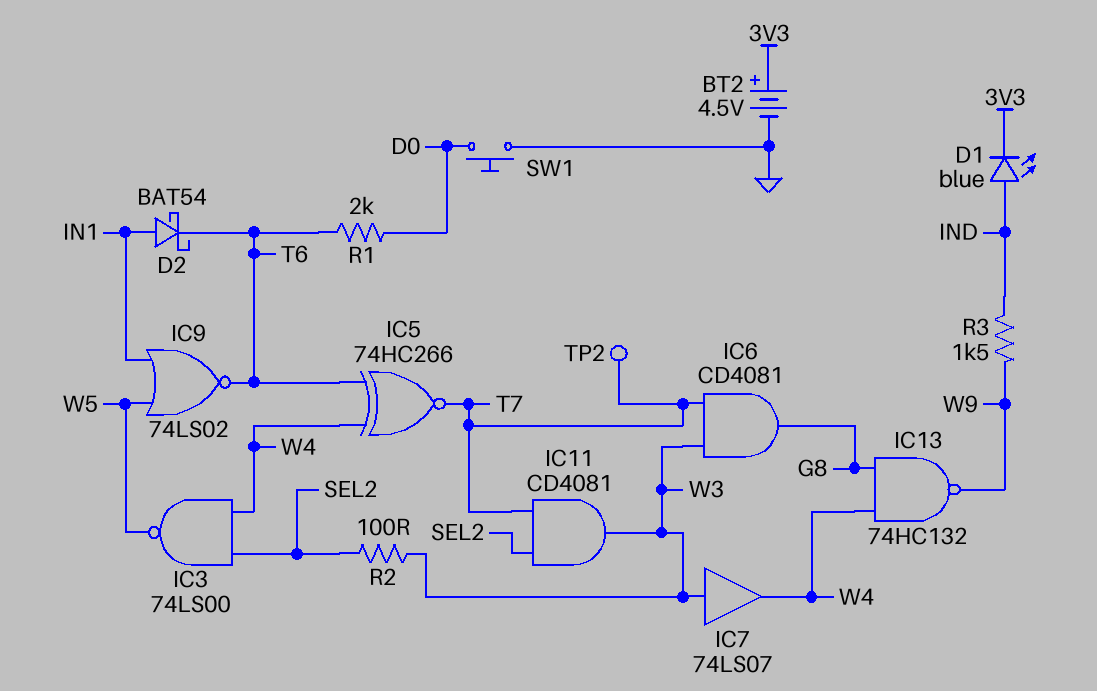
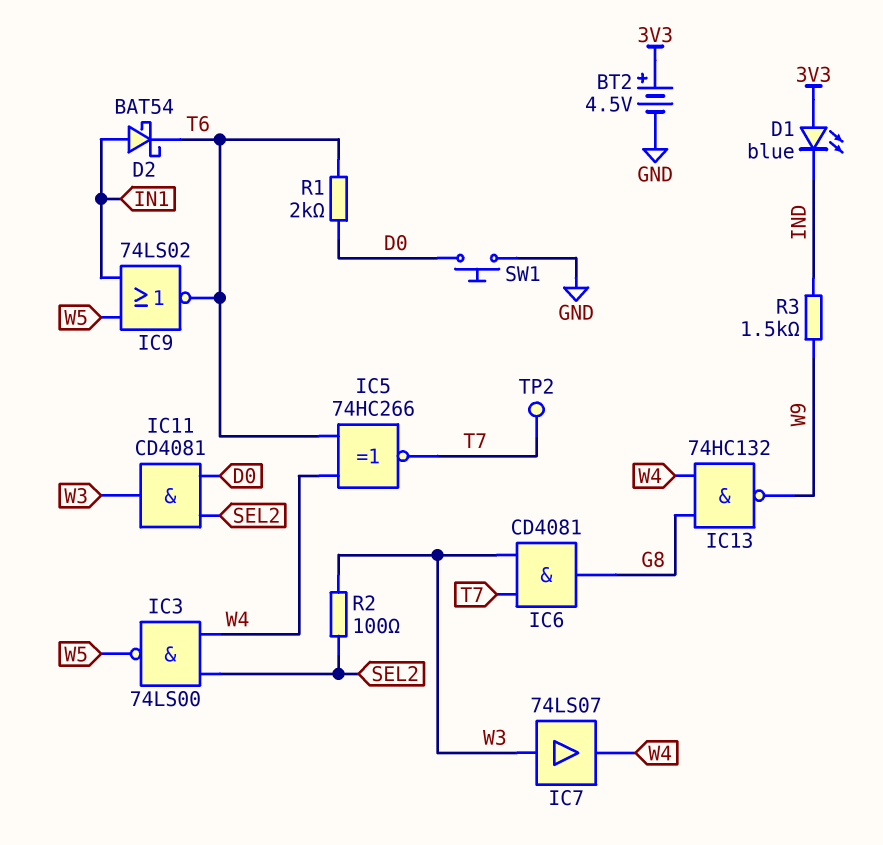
D1: LED blue (A IND, K 3V3) -> LED blue (A 3V3, K IND)
IC11: AND CD4081 (in SEL2, in T7, out W3) -> AND CD4081 (in D0, in SEL2, out W3)

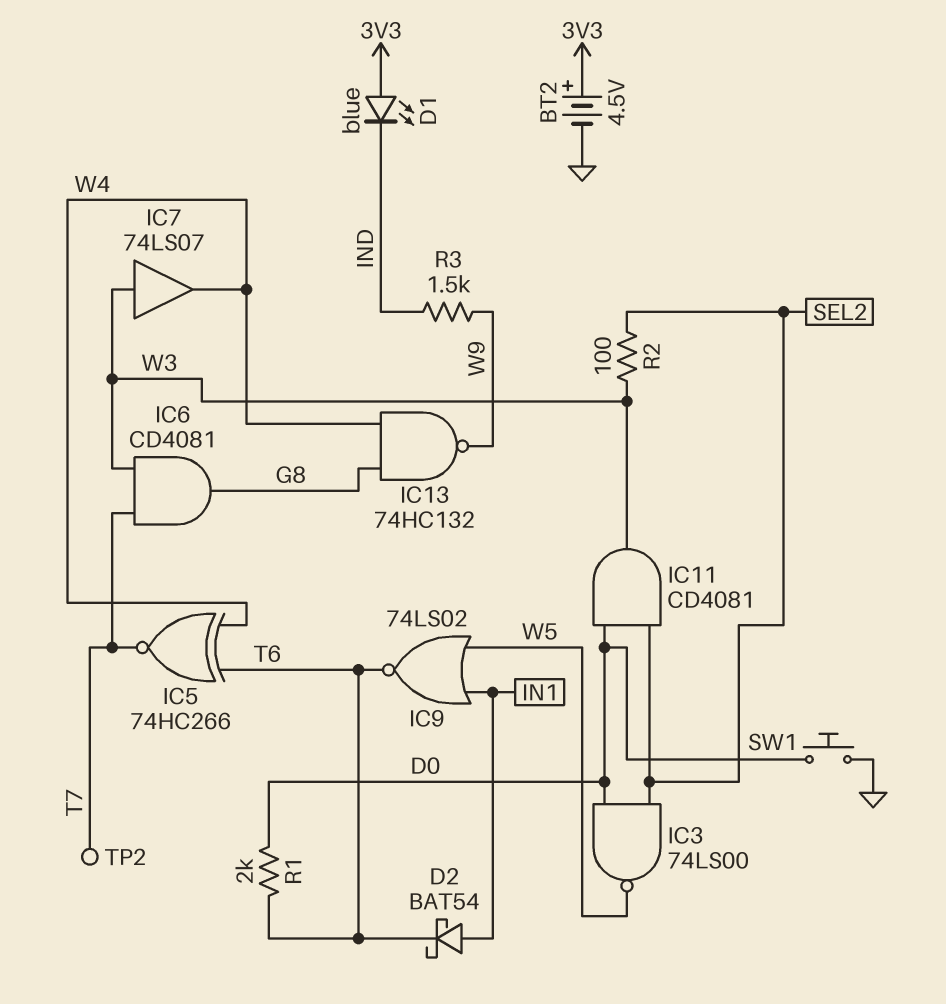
IC3: NAND 74LS00 (in SEL2, in W4, out W5) -> NAND 74LS00 (in D0, in SEL2, out W5)

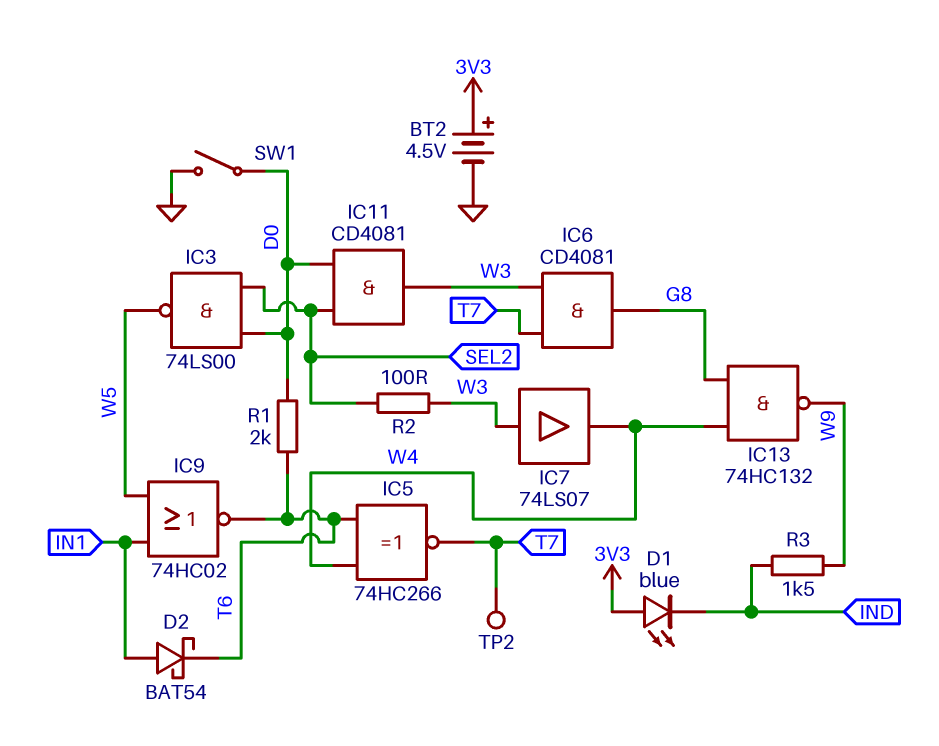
IC9: NOR 74LS02 (in IN1, in W5, out T6) -> NOR 74HC02 (in IN1, in W5, out T6)
SW1: button (D0, GND) -> switch (D0, GND)

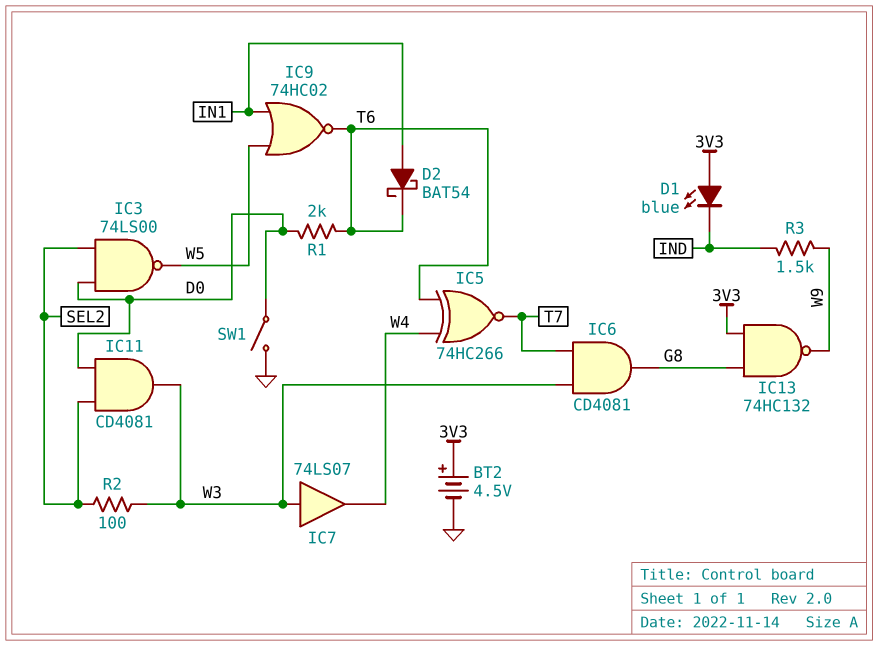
IC13: NAND 74HC132 (in G8, in W4, out W9) -> NAND 74HC132 (in 3V3, in G8, out W9)
TP2: test point (T7) -> none

